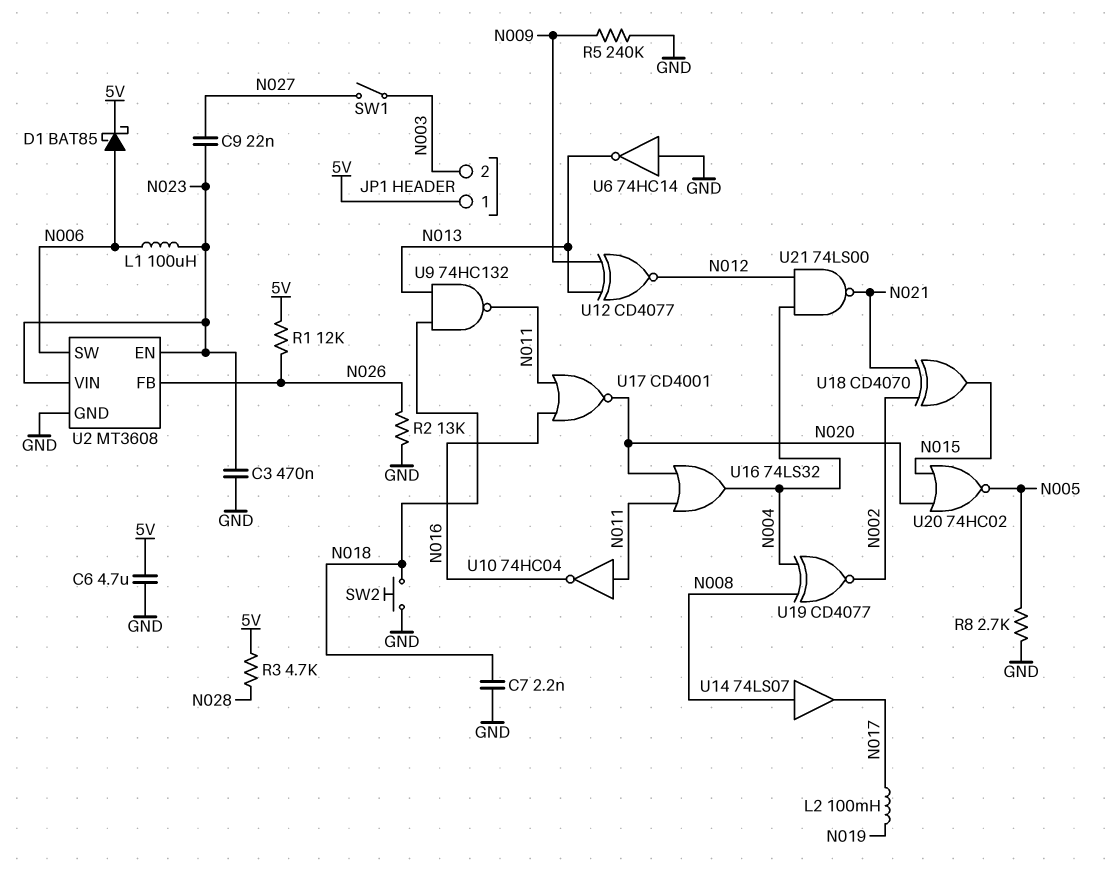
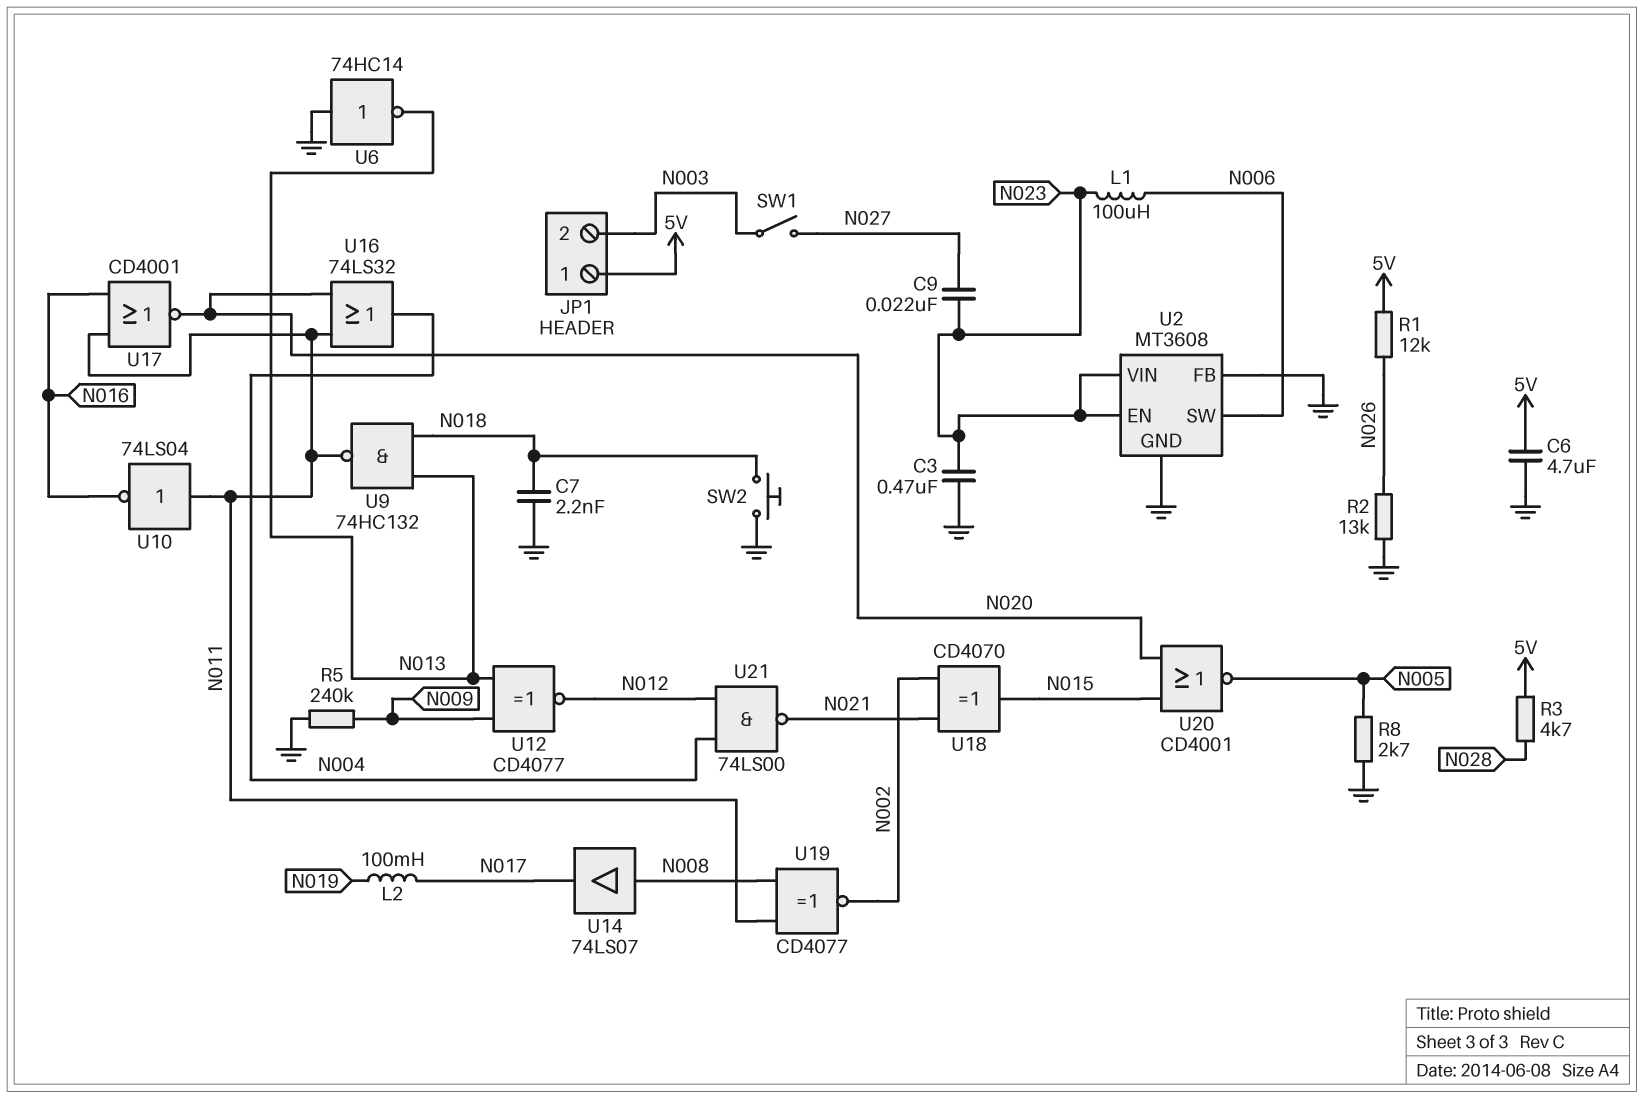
D1: schottky BAT85 (A N006, K 5V) -> none
U2 pin FB: N026 -> GND
U10: NOT 74HC04 (in N011, out N016) -> NOT 74LS04 (in N011, out N016)
U19: XNOR CD4077 (in N004, in N008, out N002) -> XNOR CD4077 (in N008, in N011, out N002)
U20: NOR 74HC02 (in N015, in N020, out N005) -> NOR CD4001 (in N015, in N020, out N005)

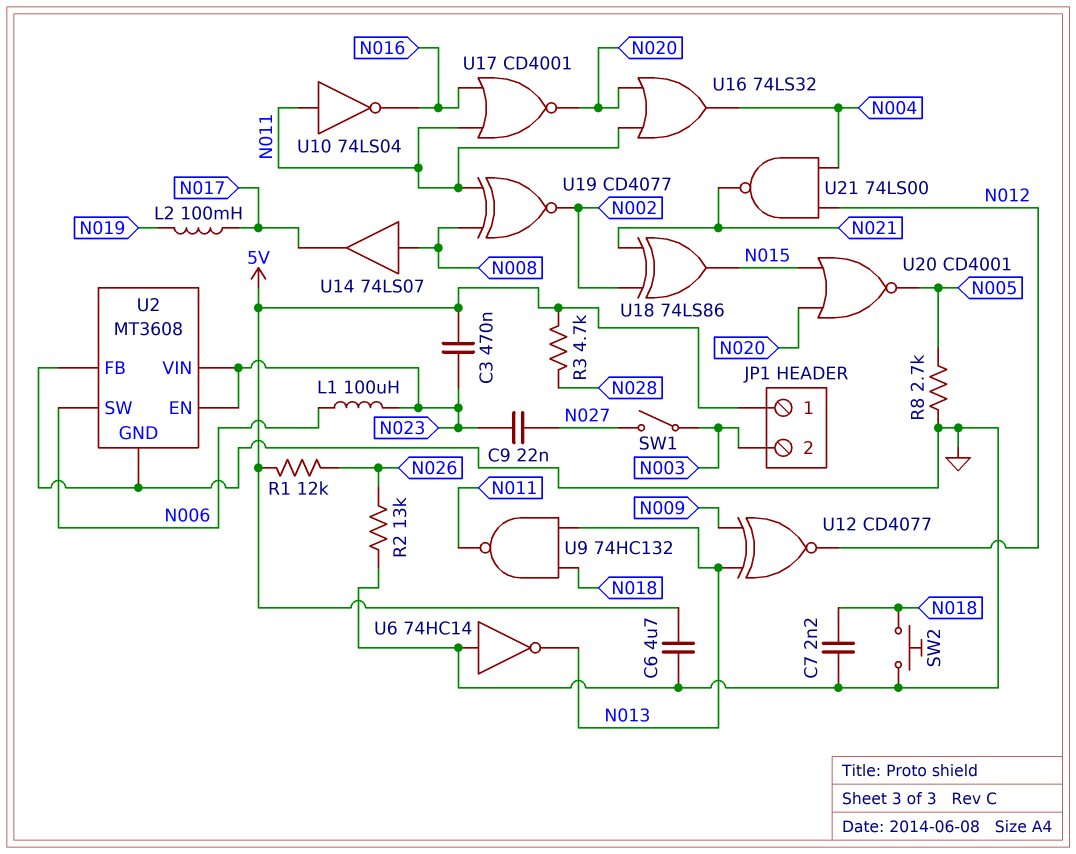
C3: 470nF (GND, N023) -> 470nF (5V, N023)
R5: 240k (GND, N009) -> none
U18: XOR CD4070 (in N002, in N021, out N015) -> XOR 74LS86 (in N002, in N021, out N015)

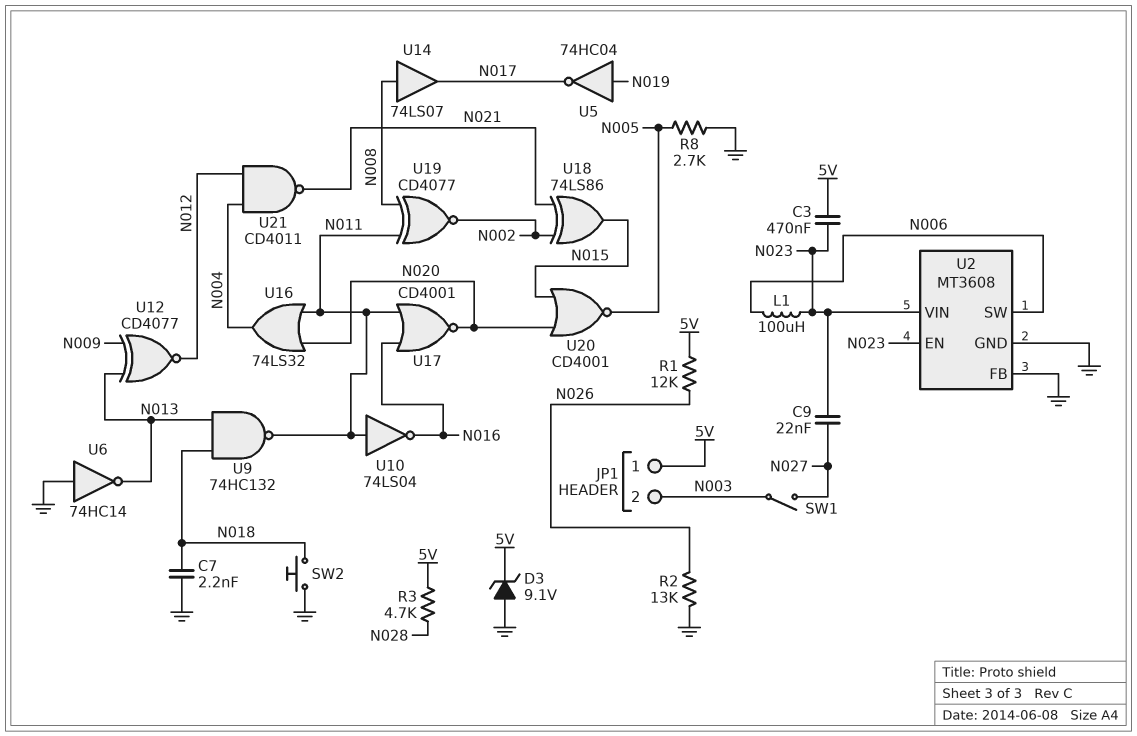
C6: 4.7uF (5V, GND) -> none
D3: none -> zener 9.1V (A GND, K 5V)
L2: 100mH (N017, N019) -> none
U5: none -> NOT 74HC04 (in N019, out N017)
U21: NAND 74LS00 (in N004, in N012, out N021) -> NAND CD4011 (in N004, in N012, out N021)

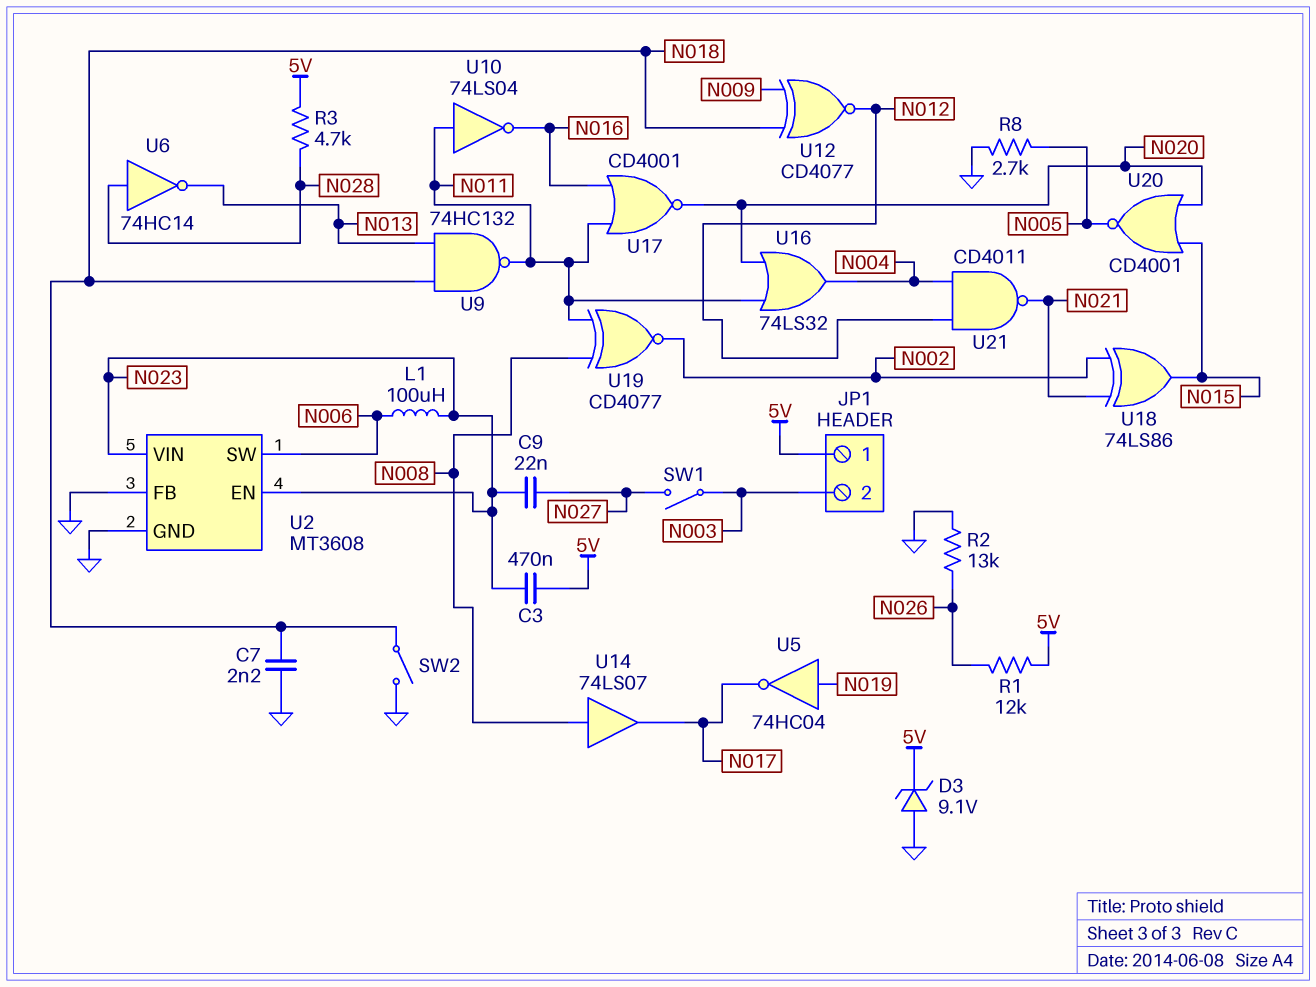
SW2: button (GND, N018) -> switch (GND, N018)
U6: NOT 74HC14 (in GND, out N013) -> NOT 74HC14 (in N028, out N013)
U12: XNOR CD4077 (in N009, in N013, out N012) -> XNOR CD4077 (in N009, in N018, out N012)

